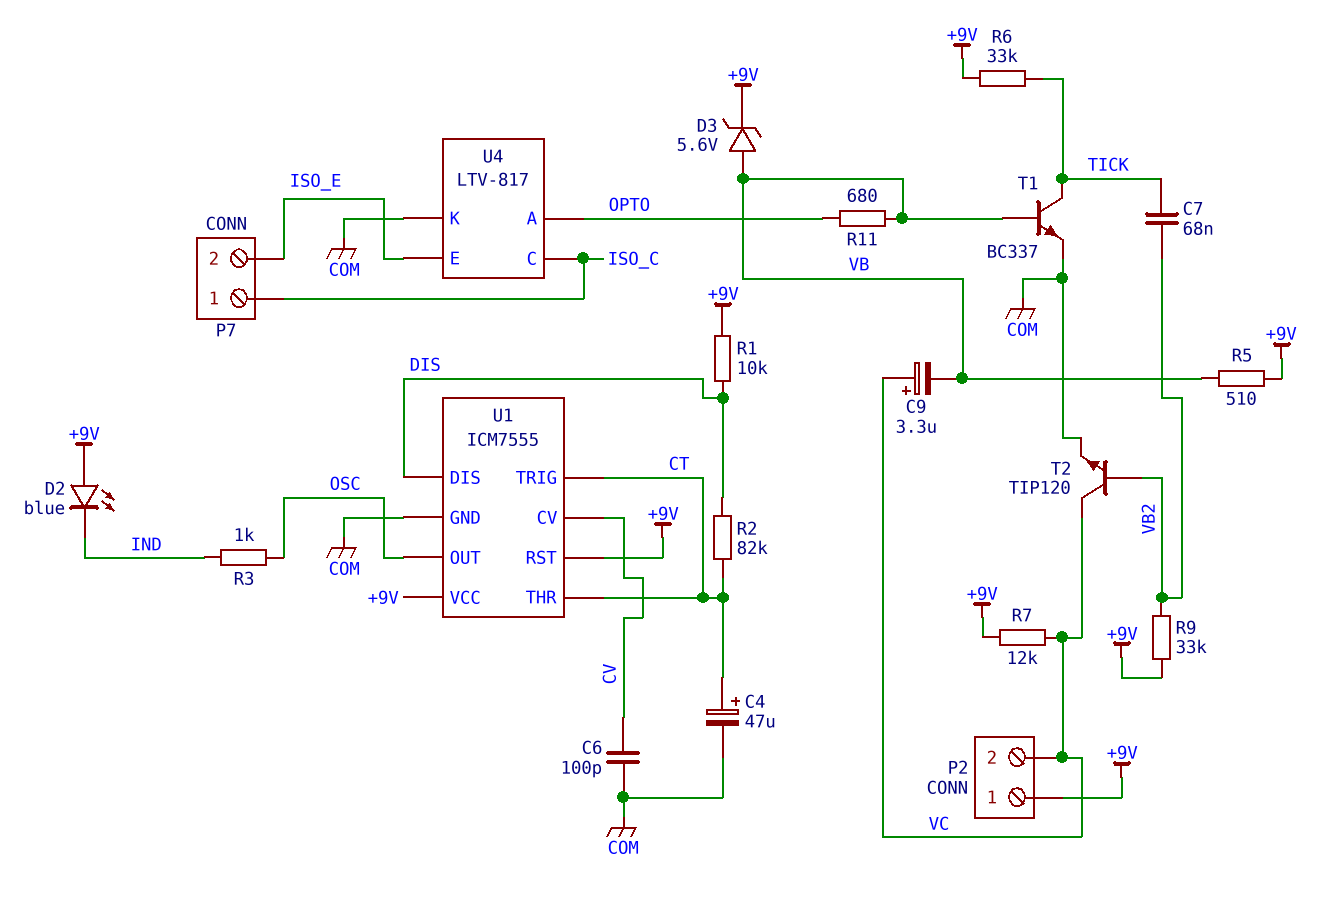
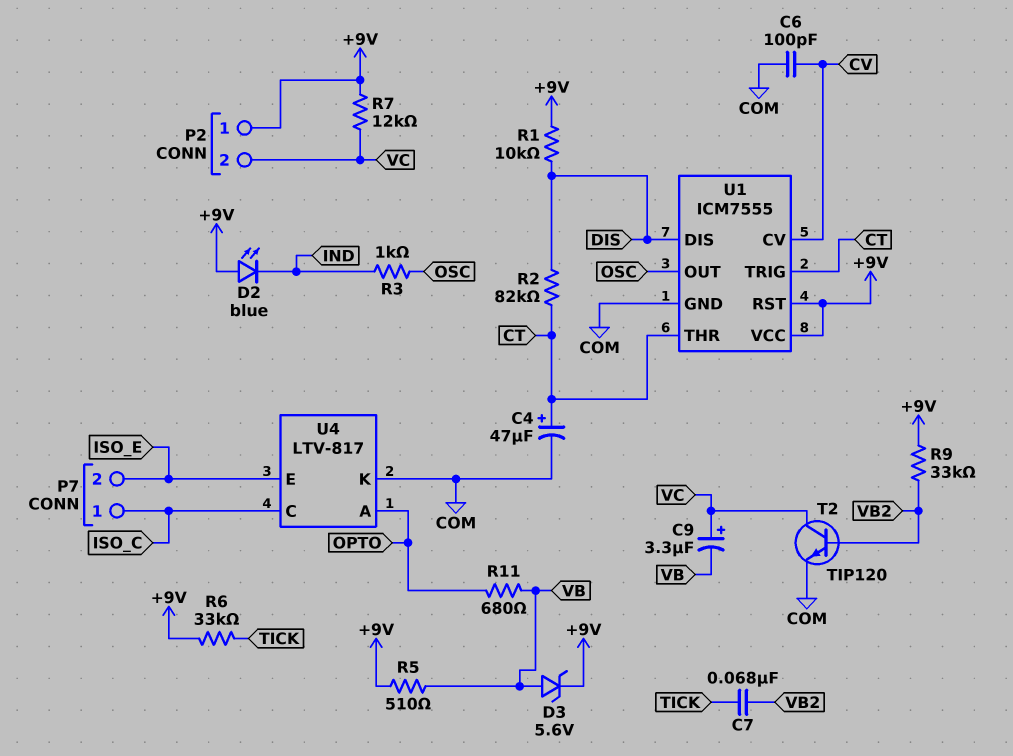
T1: NPN BC337 (B VB, C TICK, E COM) -> none

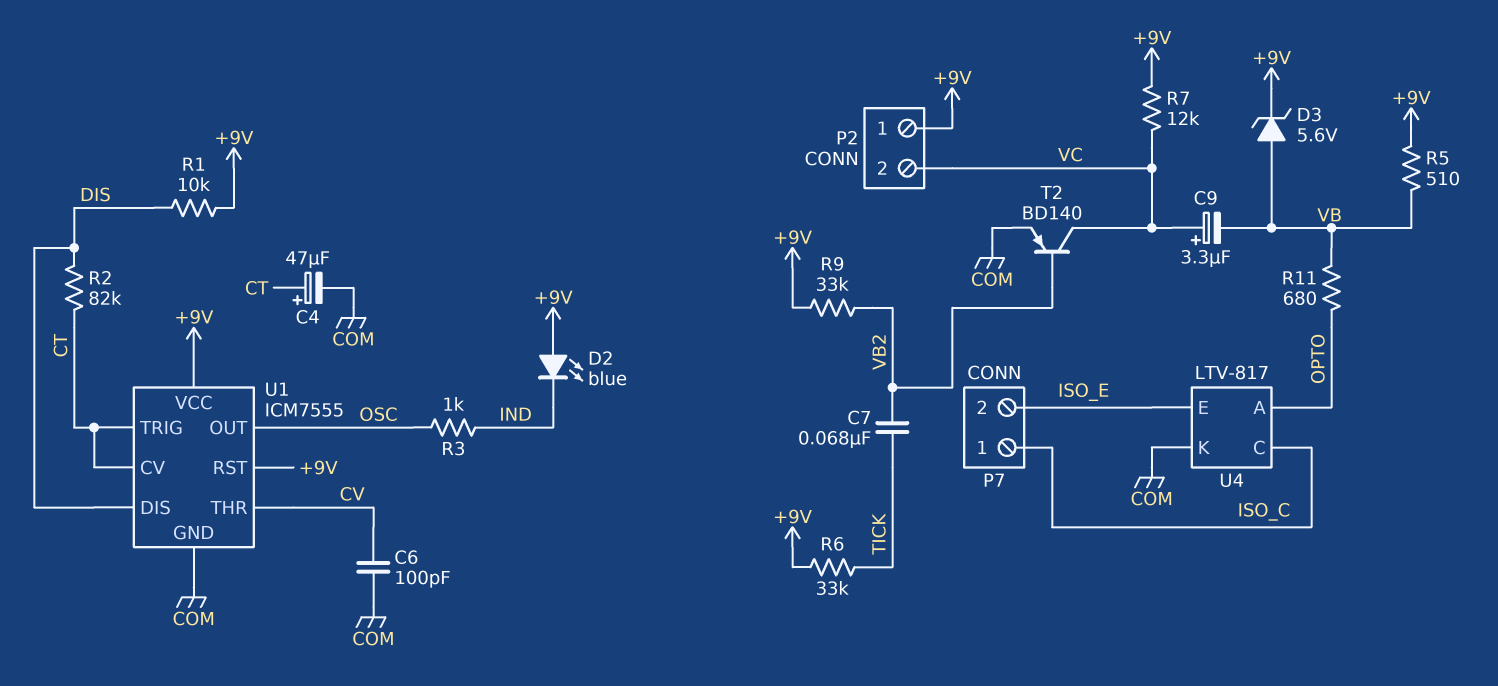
T2: NPN TIP120 (B VB2, C VC, E COM) -> PNP BD140 (B VB2, C VC, E COM)
U1 pin CV: CV -> CT
U1 pin THR: CT -> CV

